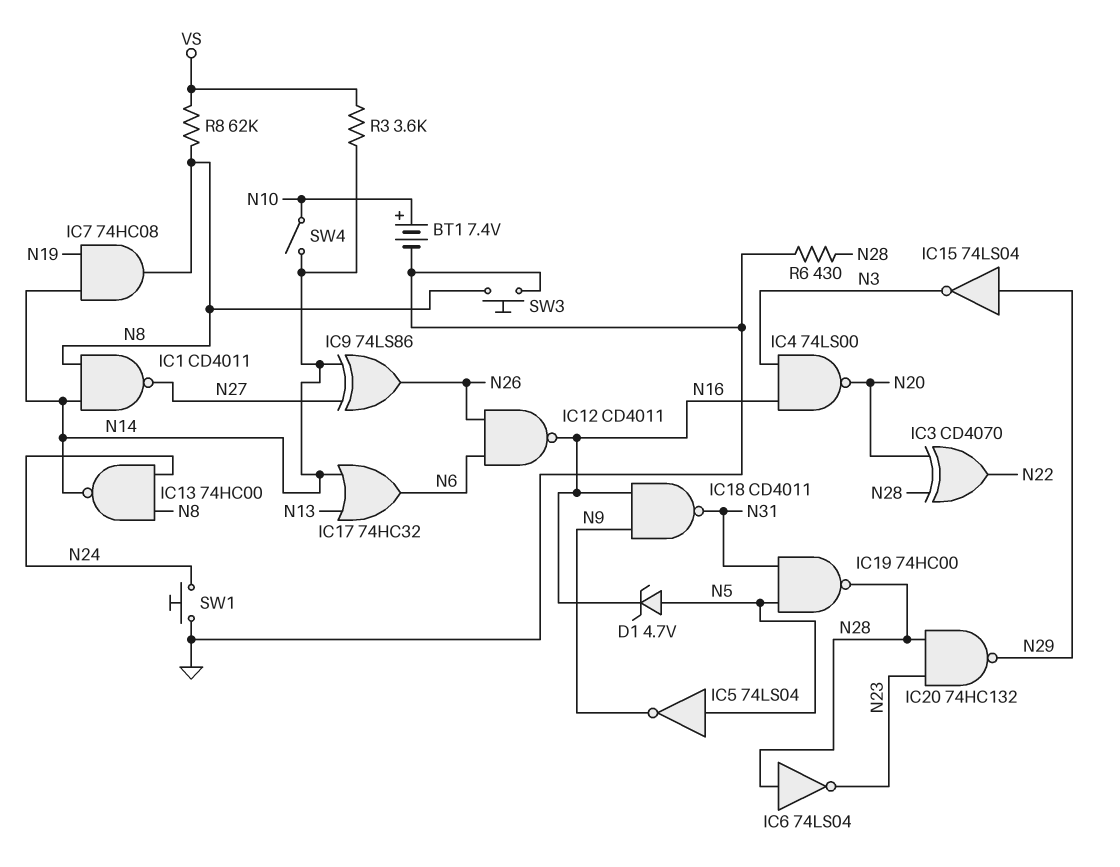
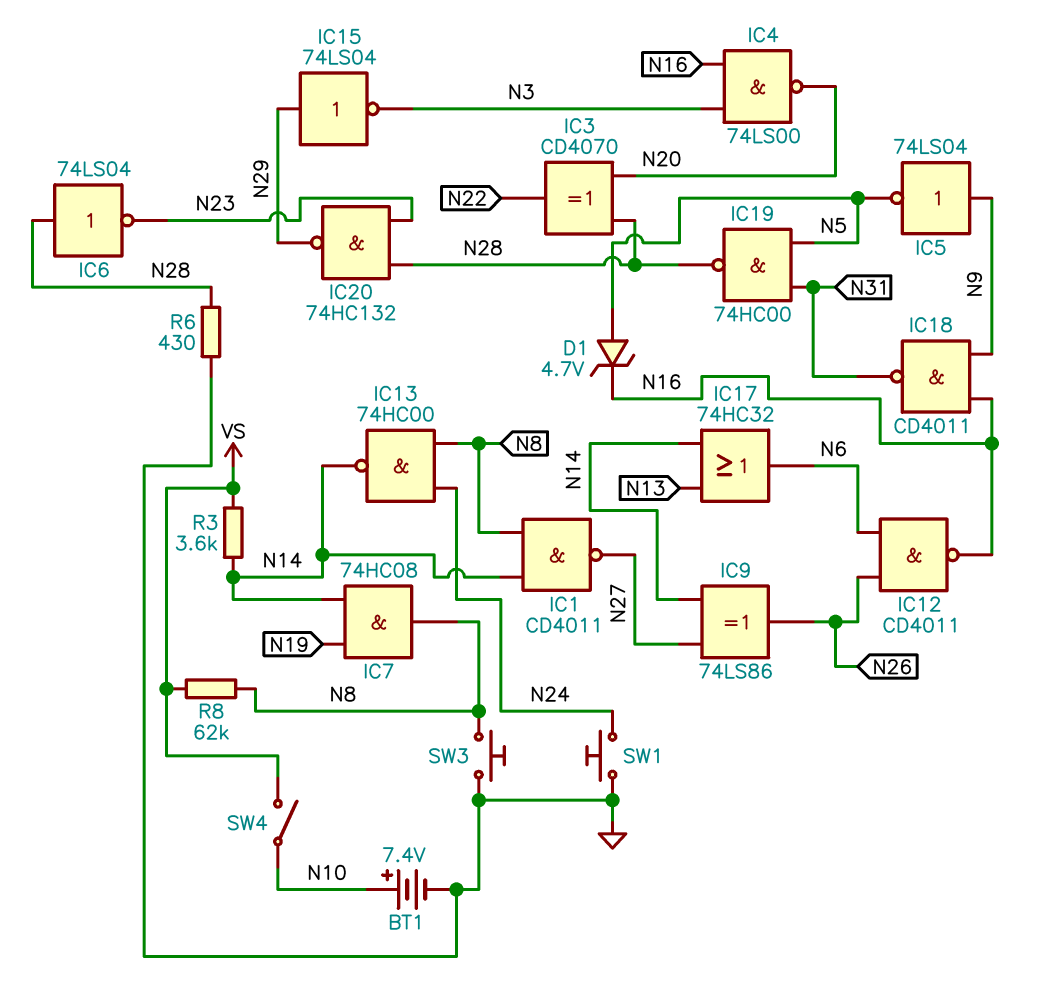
IC5: NOT 74LS04 (in N5, out N9) -> NOT 74LS04 (in N9, out N5)
SW4: switch (N10, N14) -> switch (N10, VS)

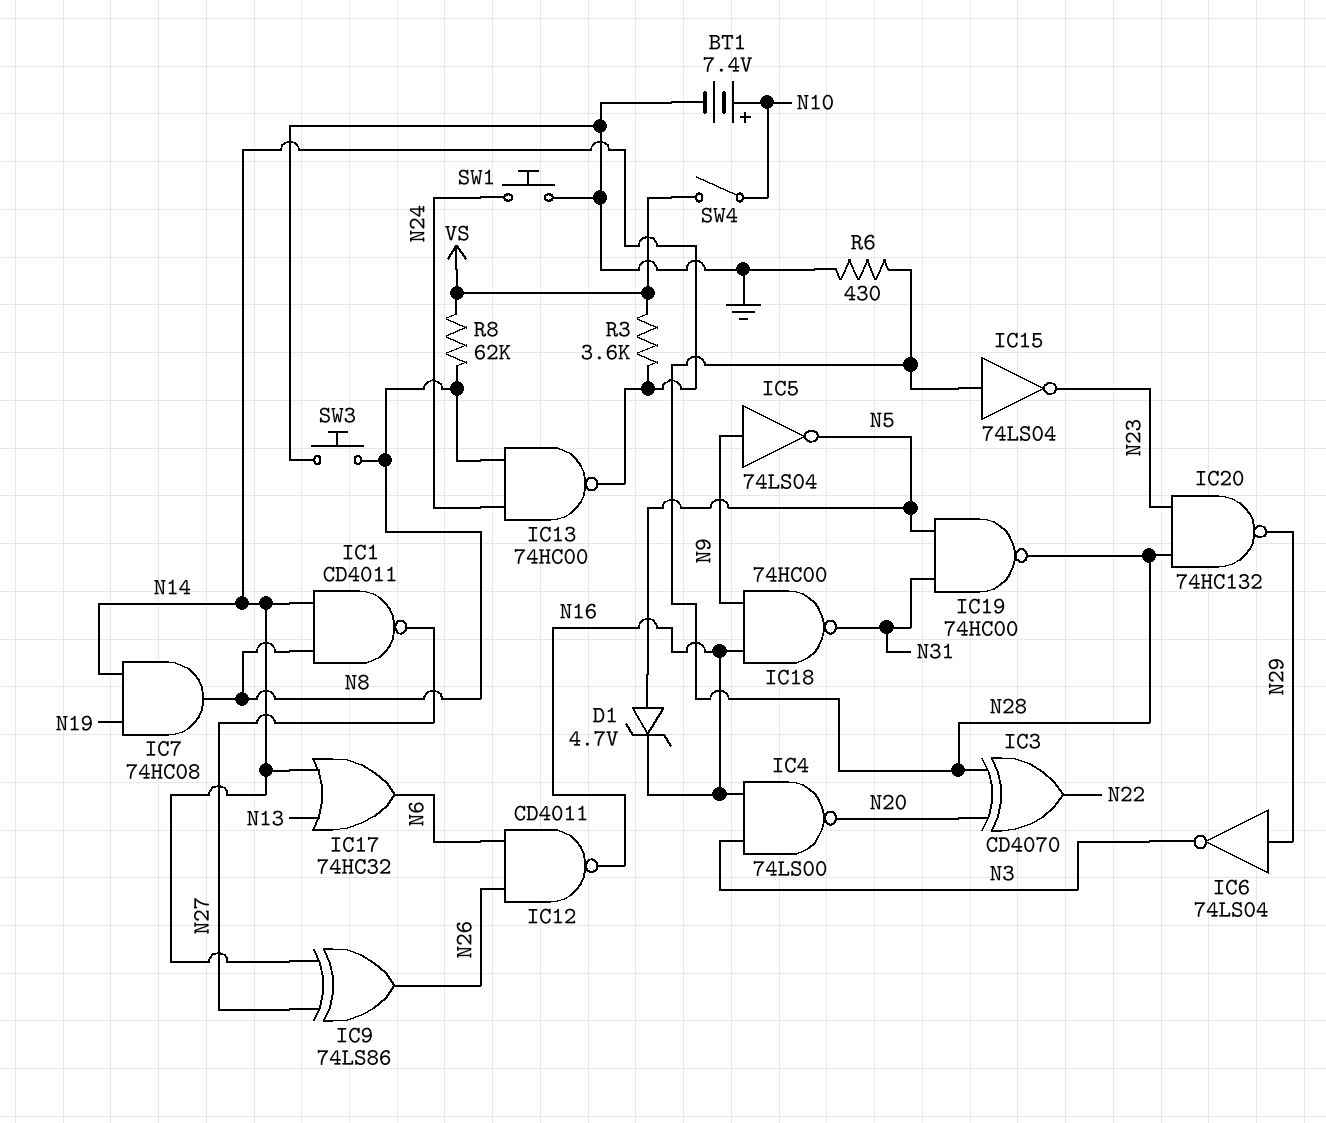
IC6: NOT 74LS04 (in N28, out N23) -> NOT 74LS04 (in N29, out N3)
IC15: NOT 74LS04 (in N29, out N3) -> NOT 74LS04 (in N28, out N23)
IC18: NAND CD4011 (in N9, in N16, out N31) -> NAND 74HC00 (in N9, in N16, out N31)

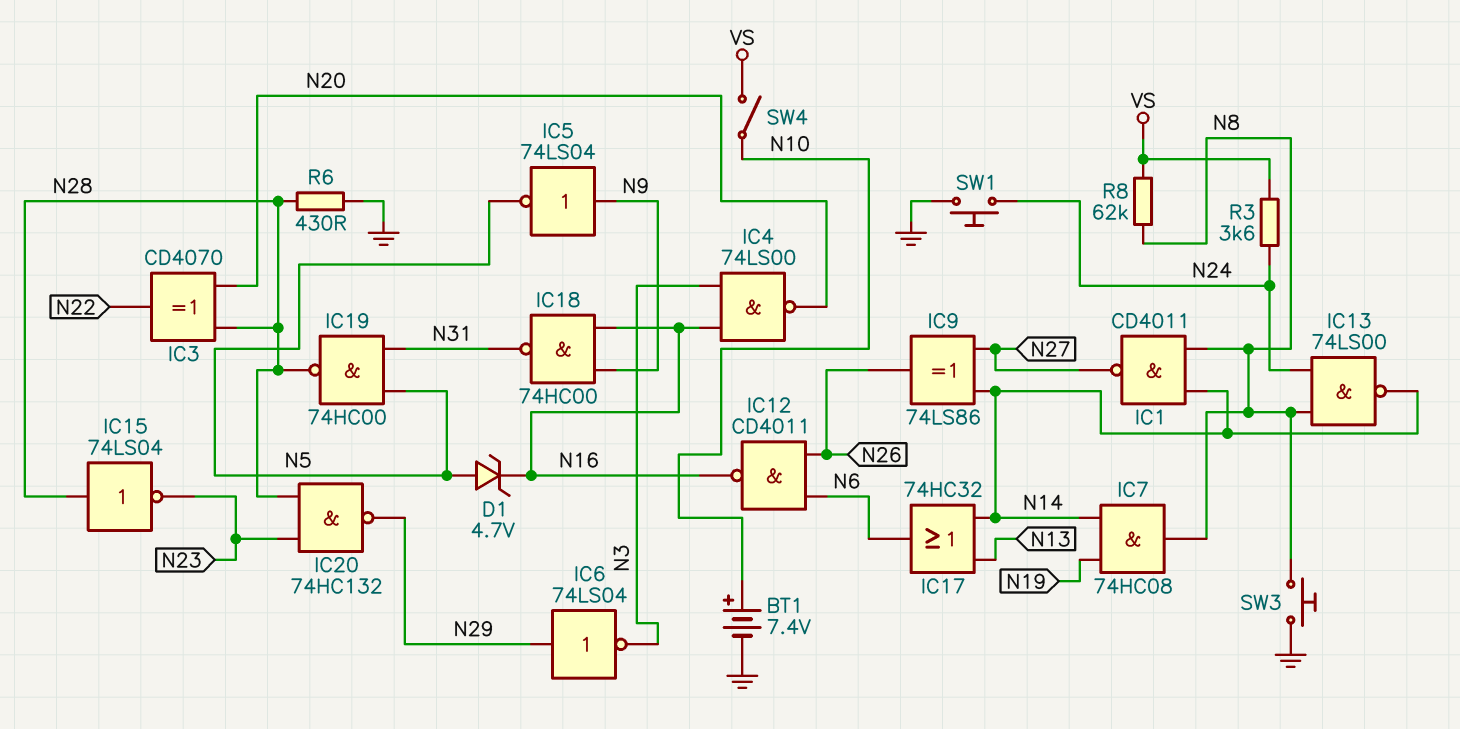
IC13: NAND 74HC00 (in N8, in N24, out N14) -> NAND 74LS00 (in N8, in N24, out N14)
R3: 3.6k (N14, VS) -> 3.6k (N24, VS)

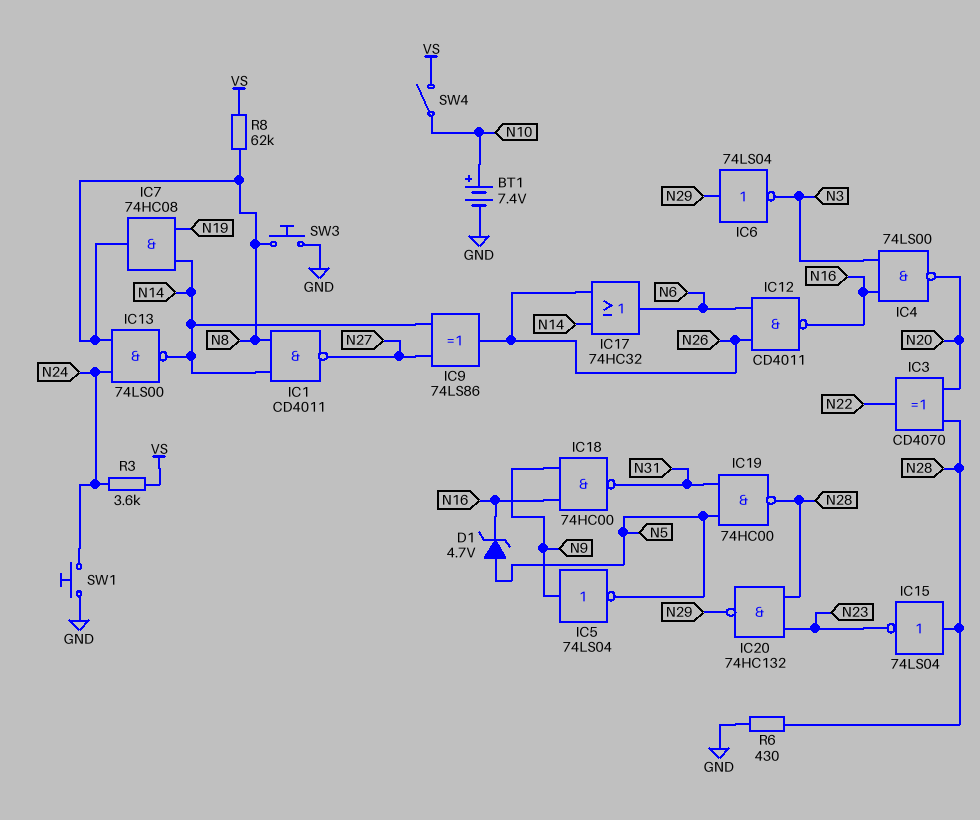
IC17: OR 74HC32 (in N13, in N14, out N6) -> OR 74HC32 (in N14, in N26, out N6)

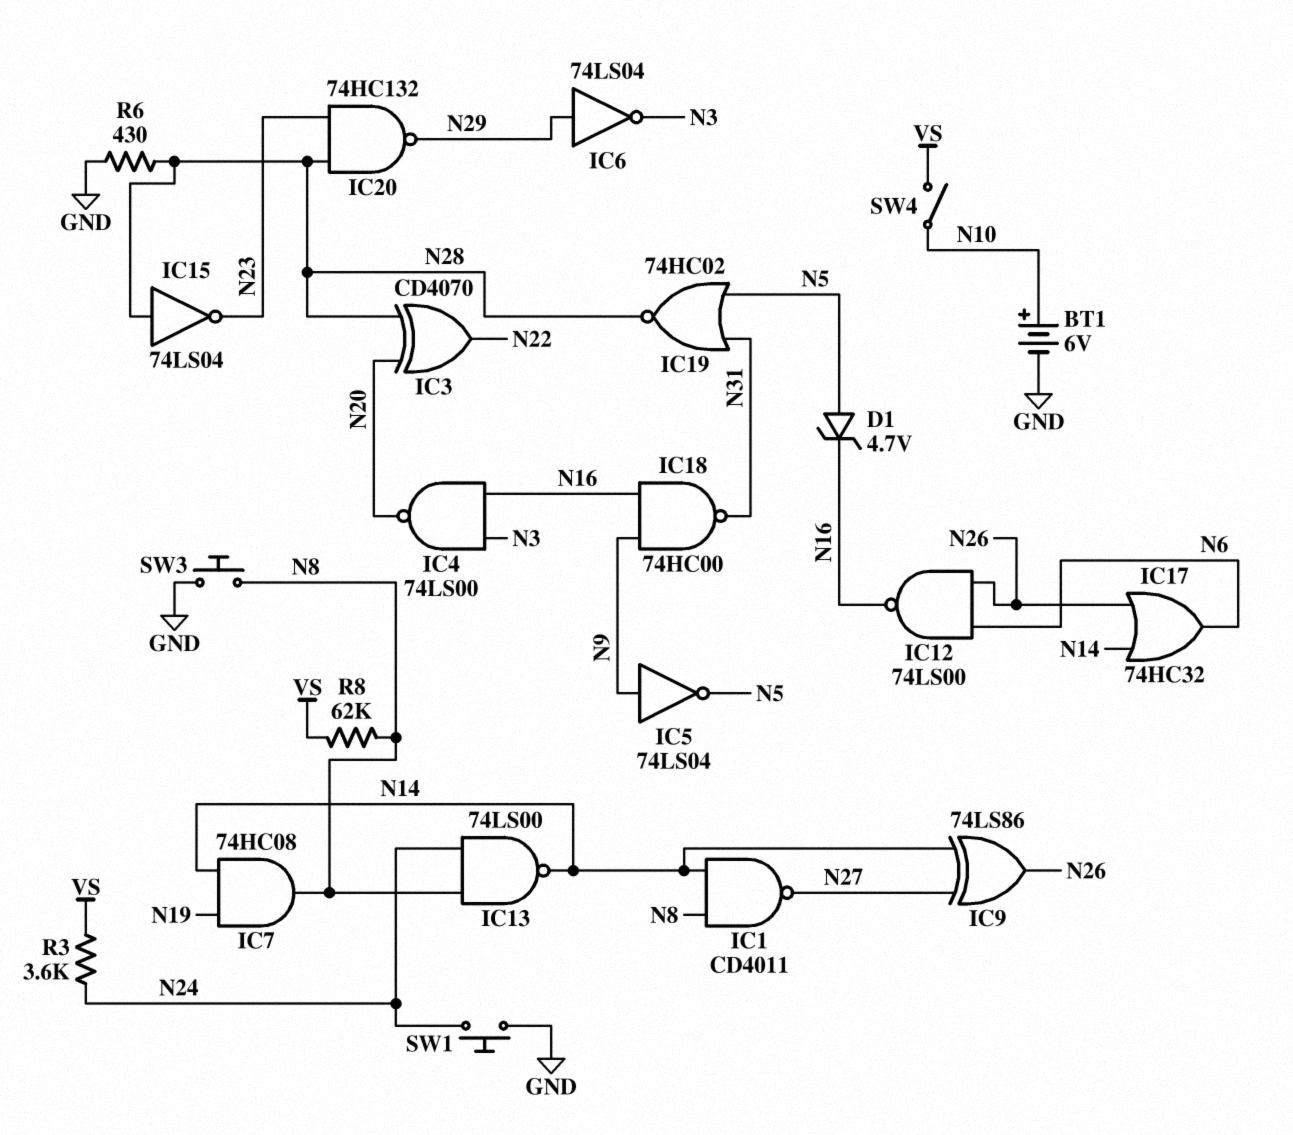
BT1: 7.4V (plus N10, minus GND) -> 6V (plus N10, minus GND)
IC12: NAND CD4011 (in N6, in N26, out N16) -> NAND 74LS00 (in N6, in N26, out N16)
IC19: NAND 74HC00 (in N5, in N31, out N28) -> NOR 74HC02 (in N5, in N31, out N28)

